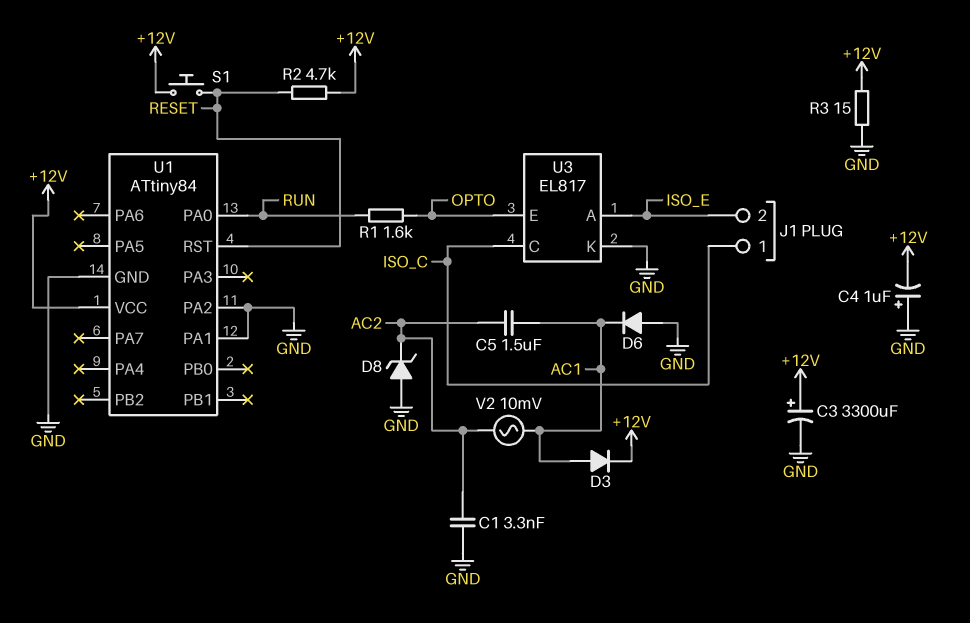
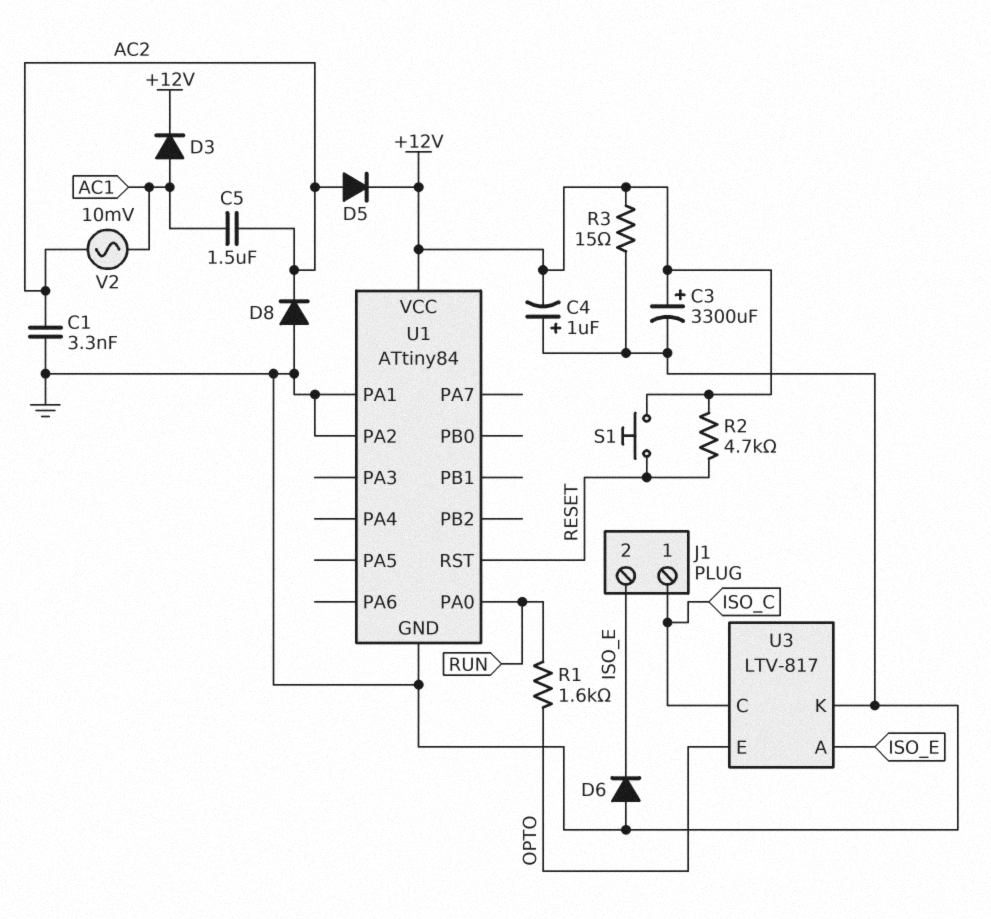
D5: none -> diode (A AC2, K +12V)
D6: diode (A GND, K AC1) -> diode (A GND, K ISO_E)
D8: zener (A GND, K AC2) -> diode (A GND, K AC2)
U3: EL817 -> LTV-817

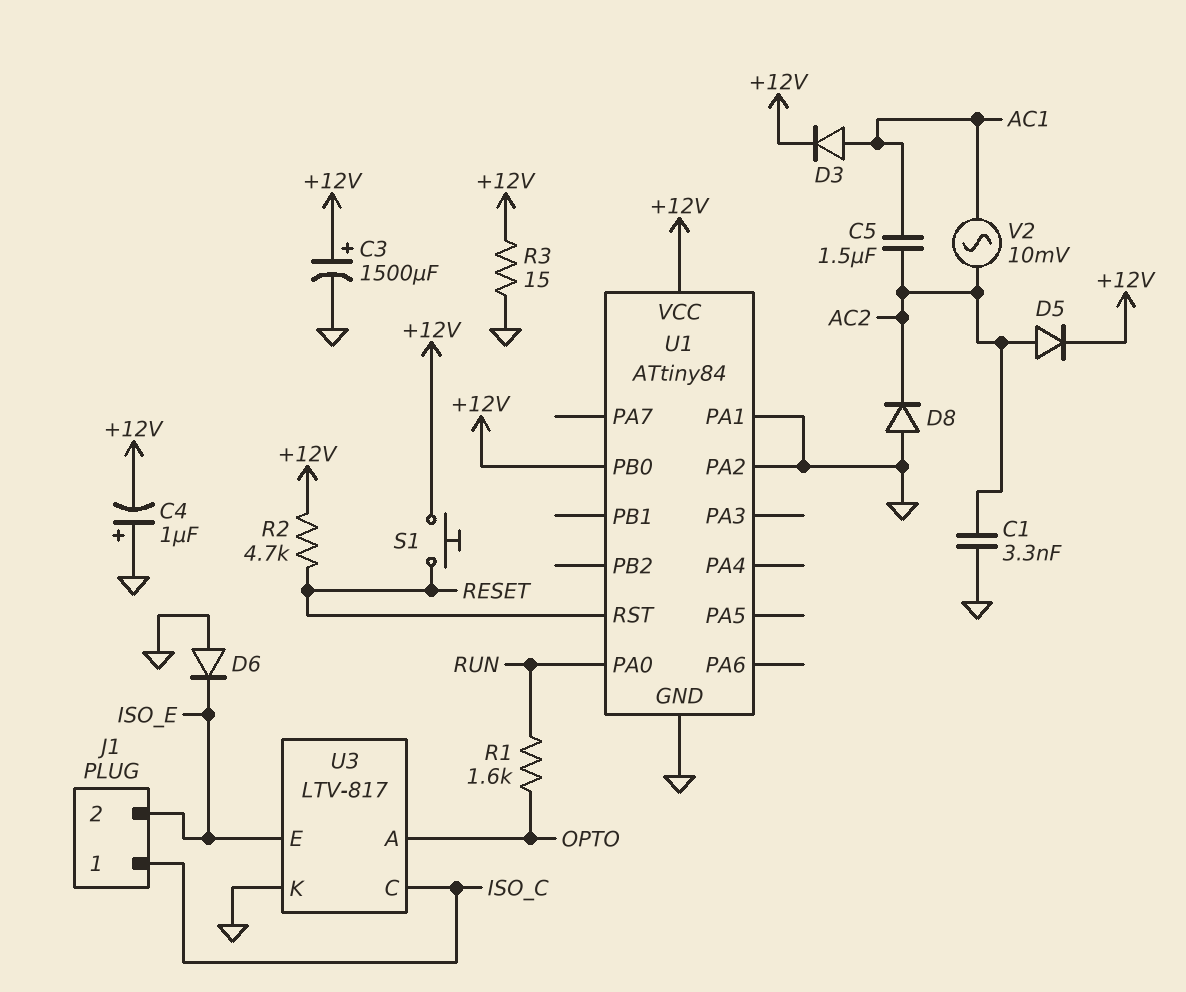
C3: 3300uF (plus +12V, minus GND) -> 1500uF (plus +12V, minus GND)
U1 pin PB0: none -> +12V
U3 pin A: ISO_E -> OPTO
U3 pin E: OPTO -> ISO_E

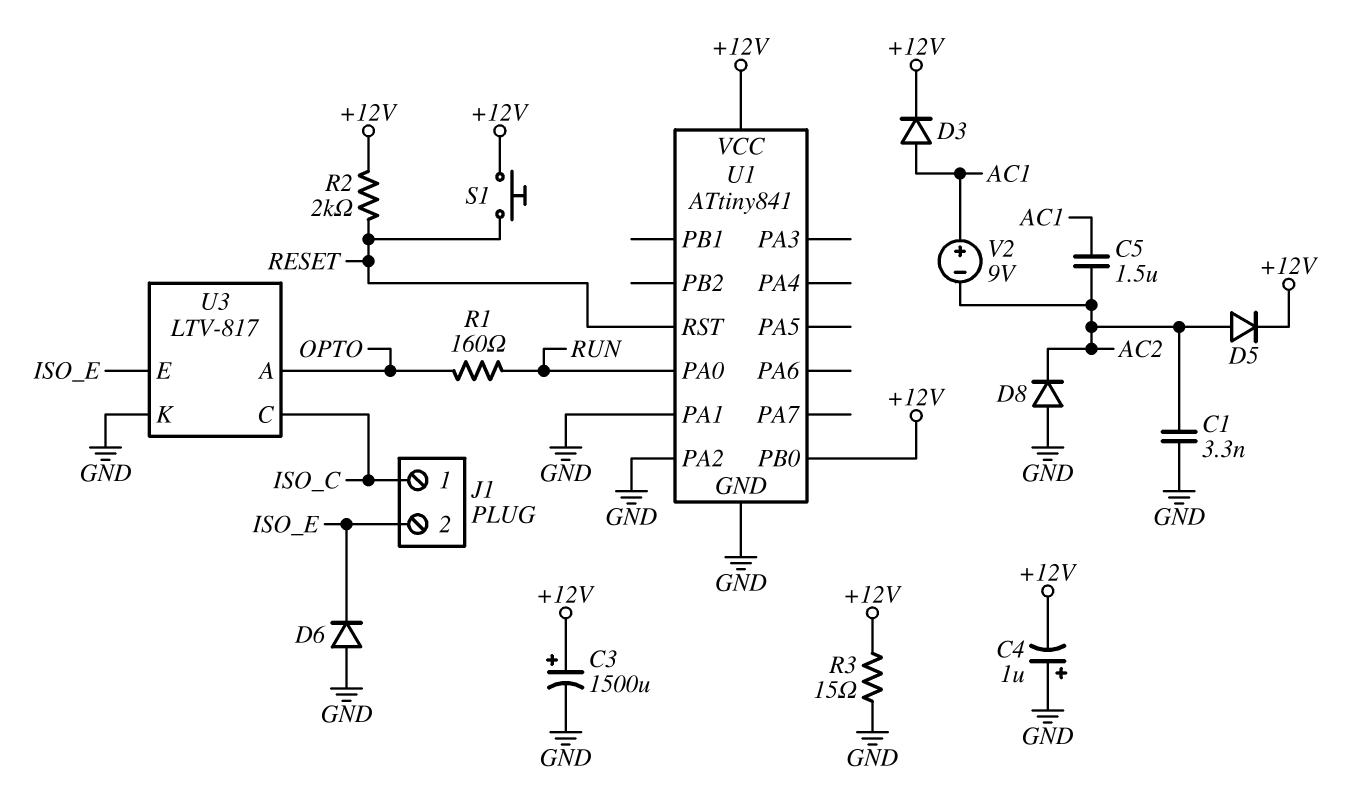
R1: 1.6k (OPTO, RUN) -> 160 (OPTO, RUN)
R2: 4.7k (+12V, RESET) -> 2k (+12V, RESET)
U1: ATtiny84 -> ATtiny841
V2: AC 10mV (AC1, AC2) -> 9V (plus AC1, minus AC2)

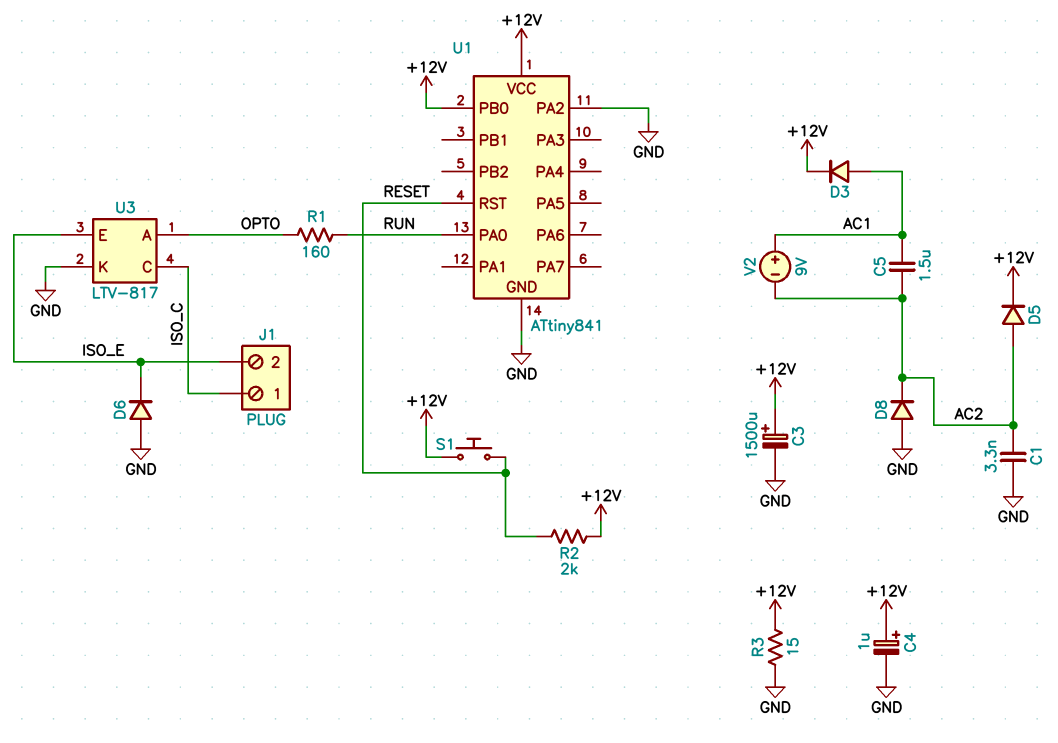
C4: 1uF (plus GND, minus +12V) -> 1uF (plus +12V, minus GND)
U1 pin PA1: GND -> none

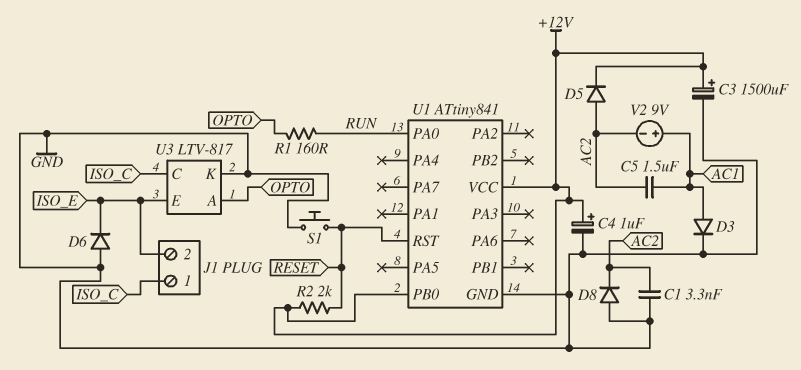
D3: diode (A AC1, K +12V) -> diode (A AC1, K GND)
R3: 15 (+12V, GND) -> none
S1: button (+12V, RESET) -> button (GND, RESET)
U1 pin PA2: GND -> none

